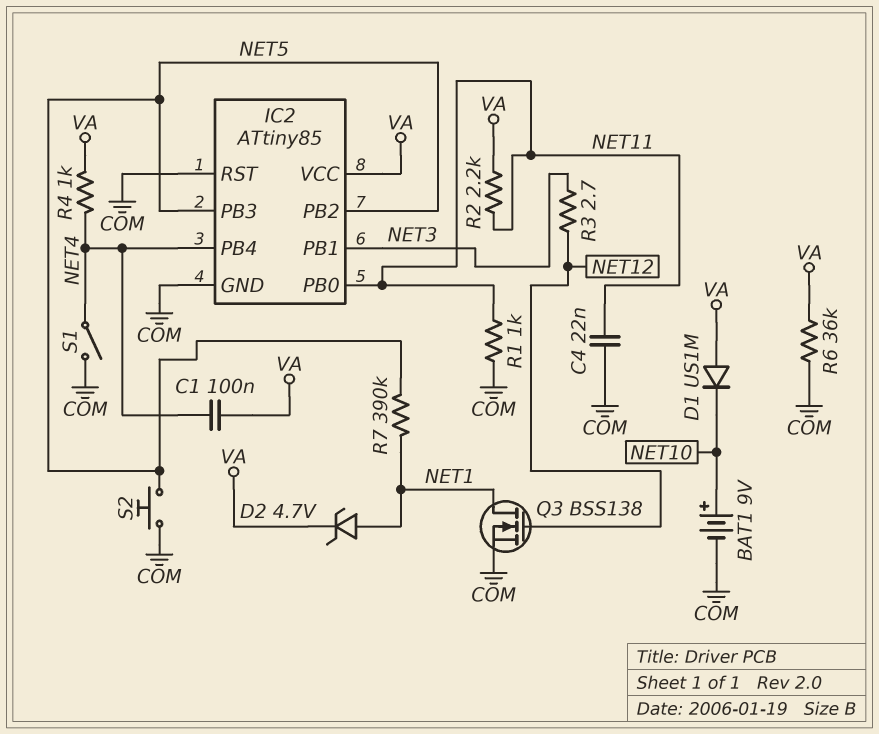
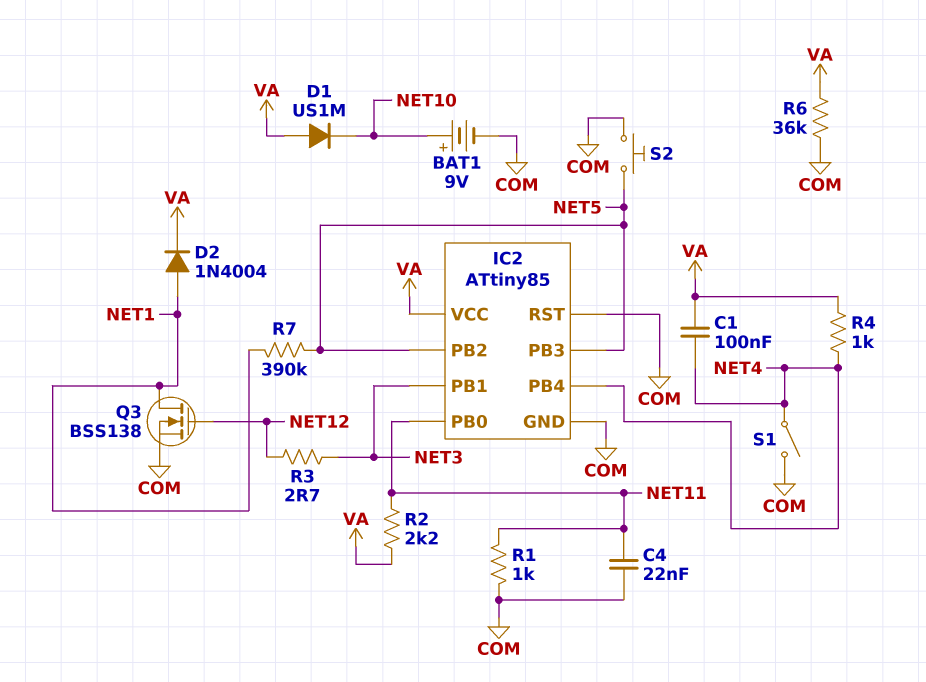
D2: zener 4.7V (A NET1, K VA) -> diode 1N4004 (A NET1, K VA)

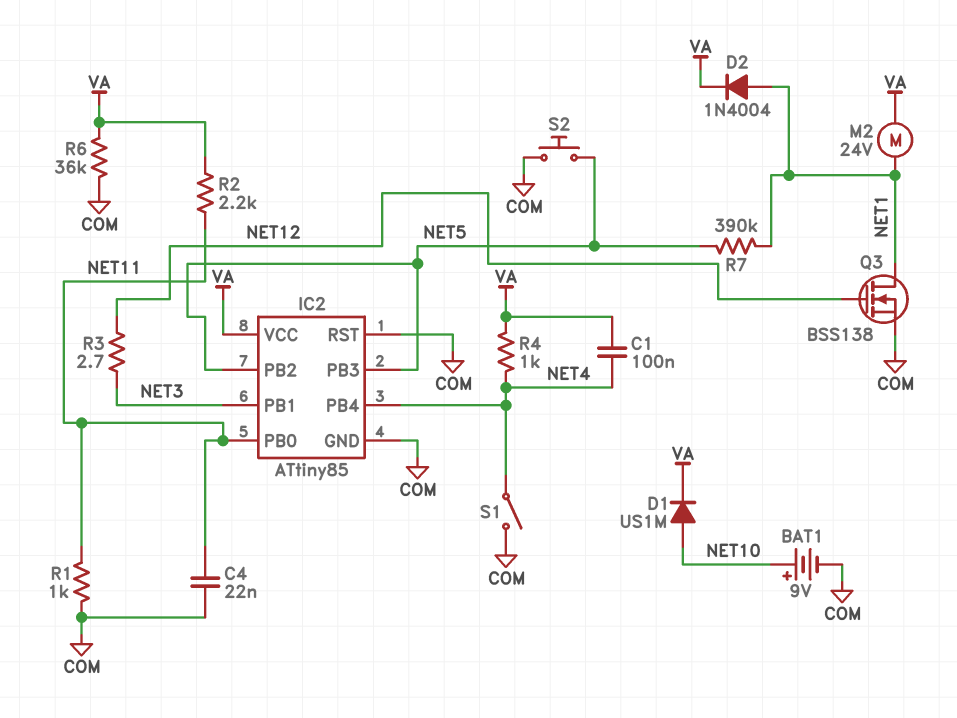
D1: diode US1M (A VA, K NET10) -> diode US1M (A NET10, K VA)
M2: none -> motor 24V (NET1, VA)

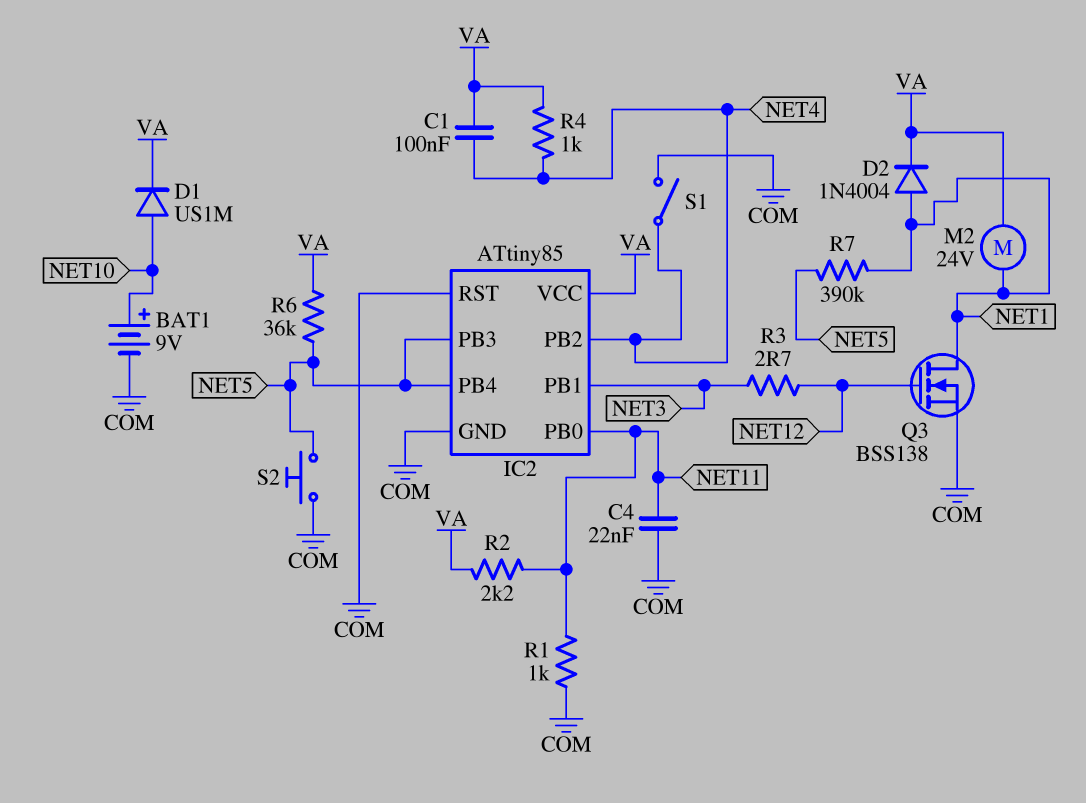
IC2 pin PB2: NET5 -> NET4
IC2 pin PB4: NET4 -> NET5
R6: 36k (COM, VA) -> 36k (NET5, VA)

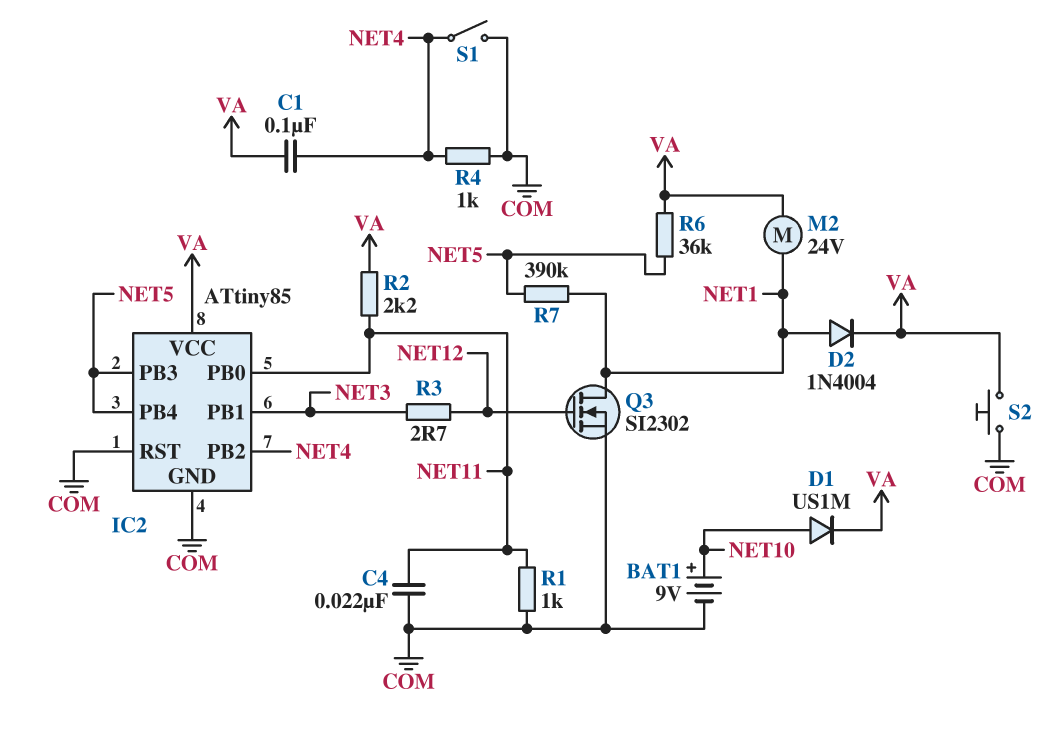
Q3: NMOS BSS138 (G NET12, D NET1, S COM) -> NMOS SI2302 (G NET12, D NET1, S COM)
R4: 1k (NET4, VA) -> 1k (COM, NET4)
S2: button (COM, NET5) -> button (COM, VA)

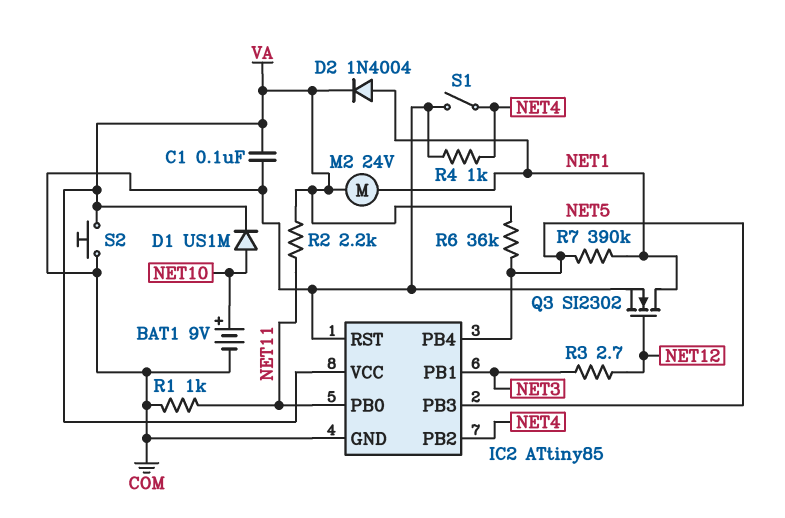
C1: 100nF (NET4, VA) -> 100nF (COM, VA)
C4: 22nF (COM, NET11) -> none

